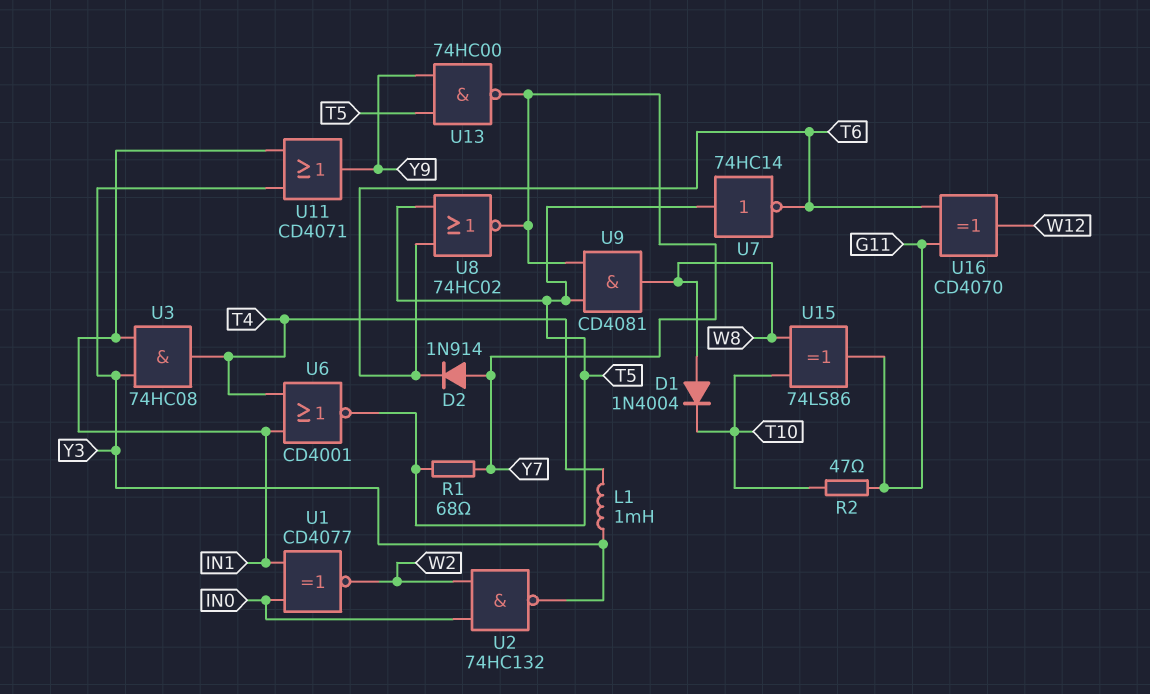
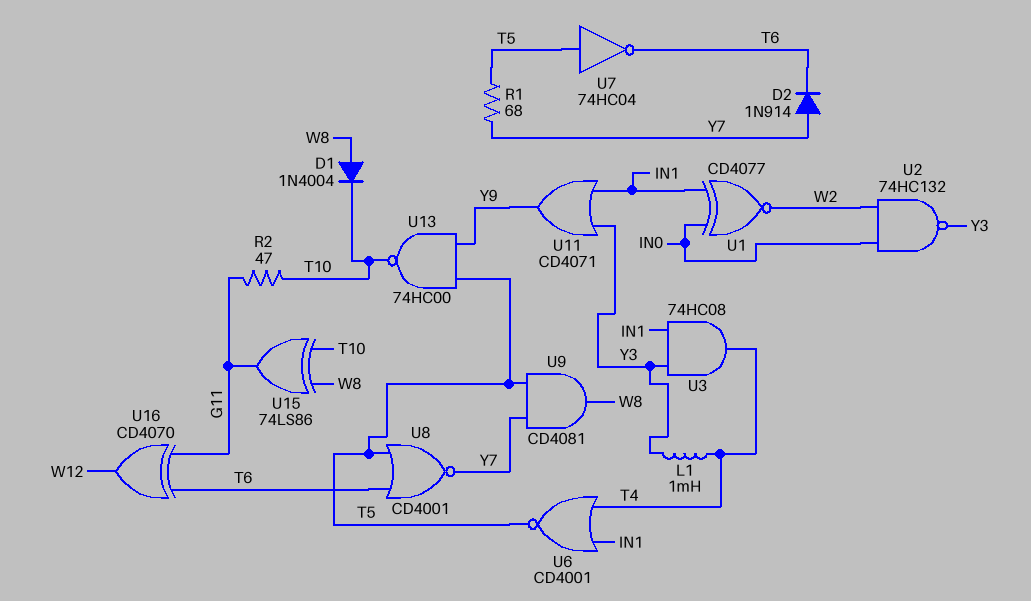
U7: NOT 74HC14 (in T5, out T6) -> NOT 74HC04 (in T5, out T6)
U8: NOR 74HC02 (in T5, in T6, out Y7) -> NOR CD4001 (in T5, in T6, out Y7)
U13: NAND 74HC00 (in T5, in Y9, out Y7) -> NAND 74HC00 (in T5, in Y9, out T10)

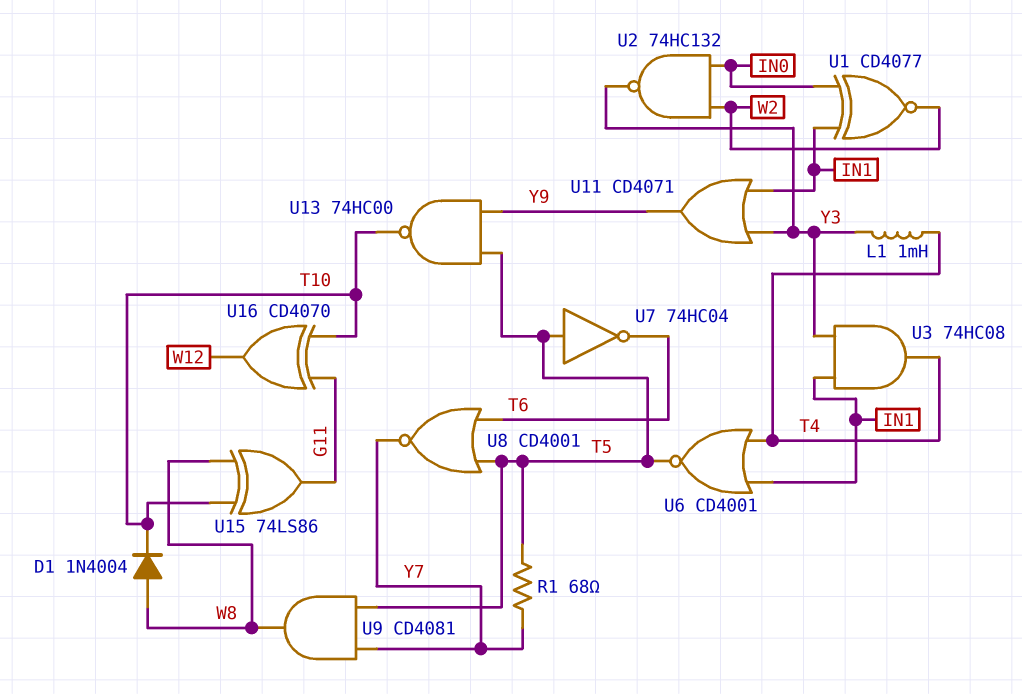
D2: diode 1N914 (A Y7, K T6) -> none
R2: 47 (G11, T10) -> none
U16: XOR CD4070 (in G11, in T6, out W12) -> XOR CD4070 (in G11, in T10, out W12)

